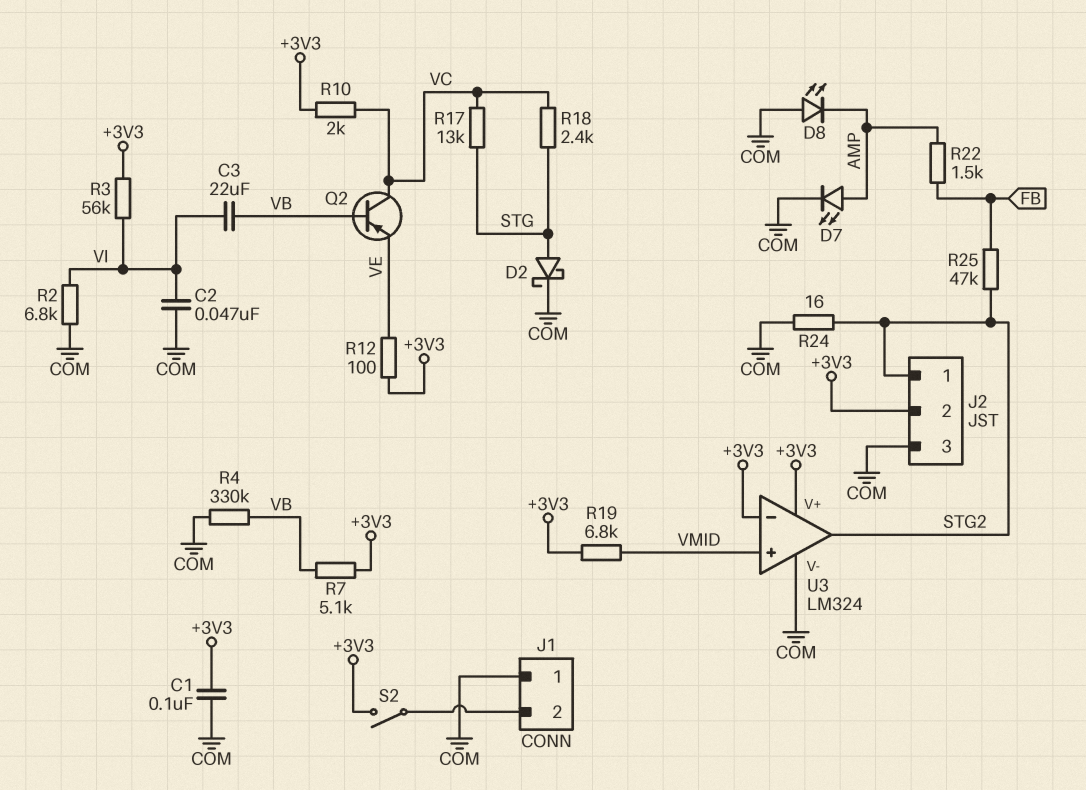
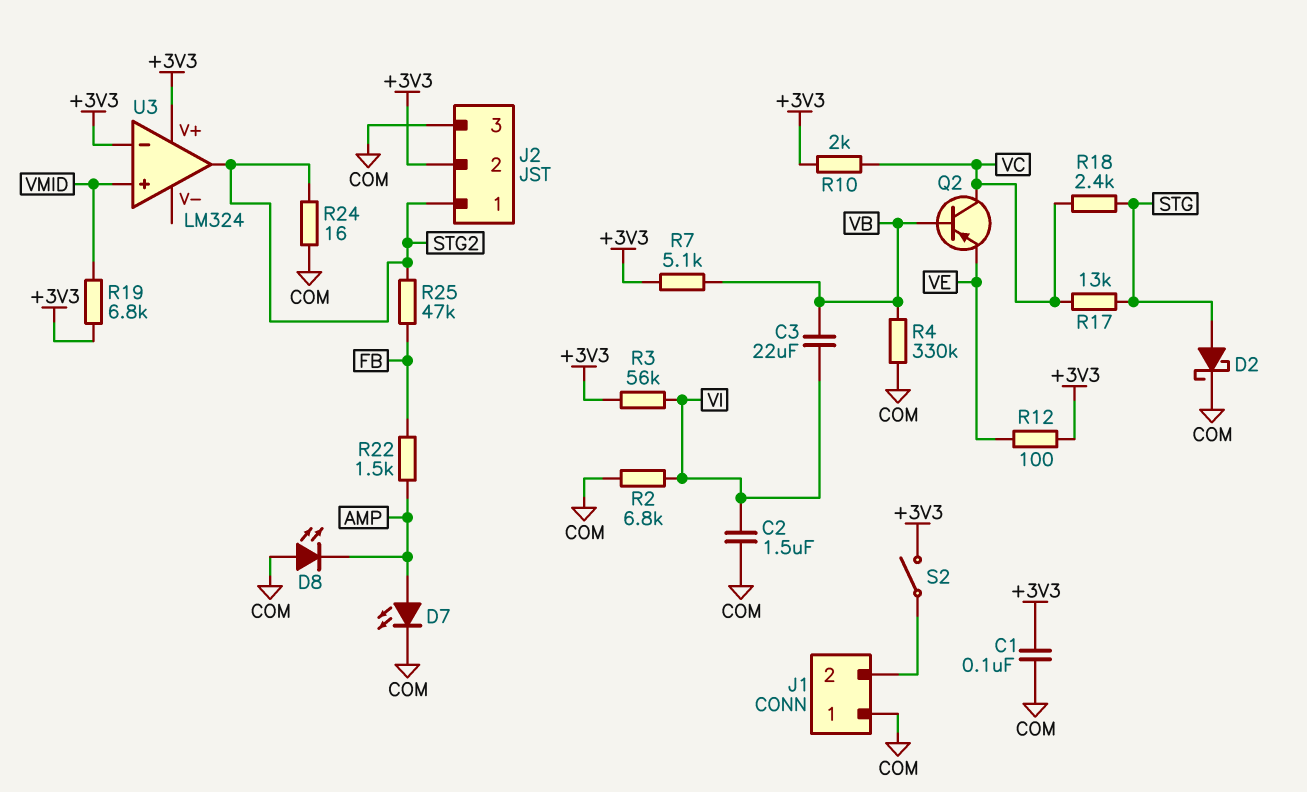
C2: 47nF (COM, VI) -> 1.5uF (COM, VI)
U3 pin V-: COM -> none

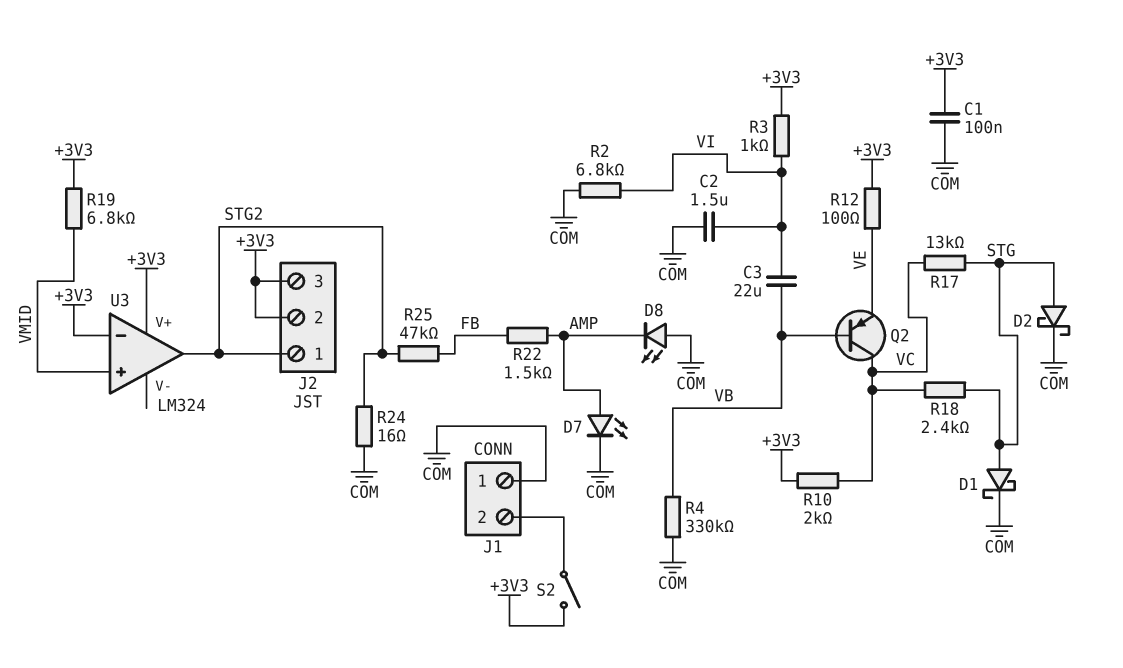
D1: none -> schottky (A STG, K COM)
J2 pin 3: COM -> +3V3
R3: 56k (+3V3, VI) -> 1k (+3V3, VI)
R7: 5.1k (+3V3, VB) -> none

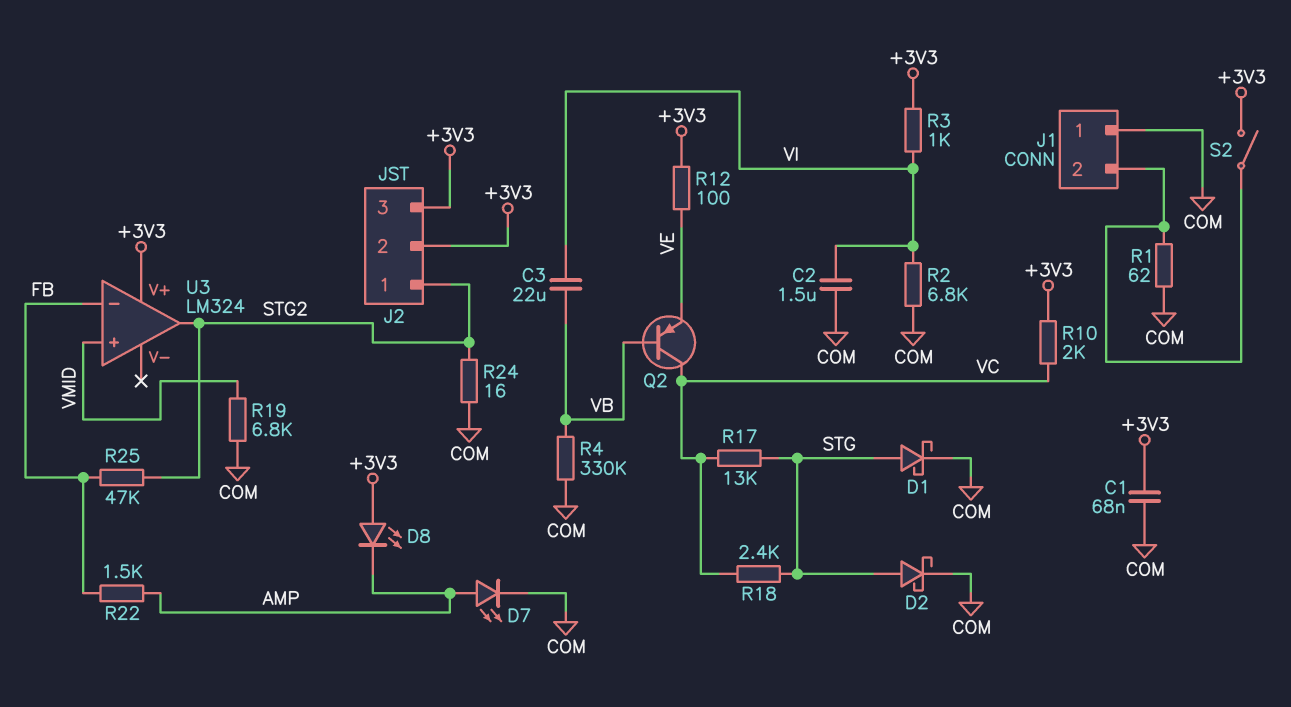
C1: 100nF (+3V3, COM) -> 68nF (+3V3, COM)
D8: LED (A COM, K AMP) -> LED (A +3V3, K AMP)
R1: none -> 62 (COM, J1/2)
R19: 6.8k (+3V3, VMID) -> 6.8k (COM, VMID)
U3 pin in-: +3V3 -> FB

